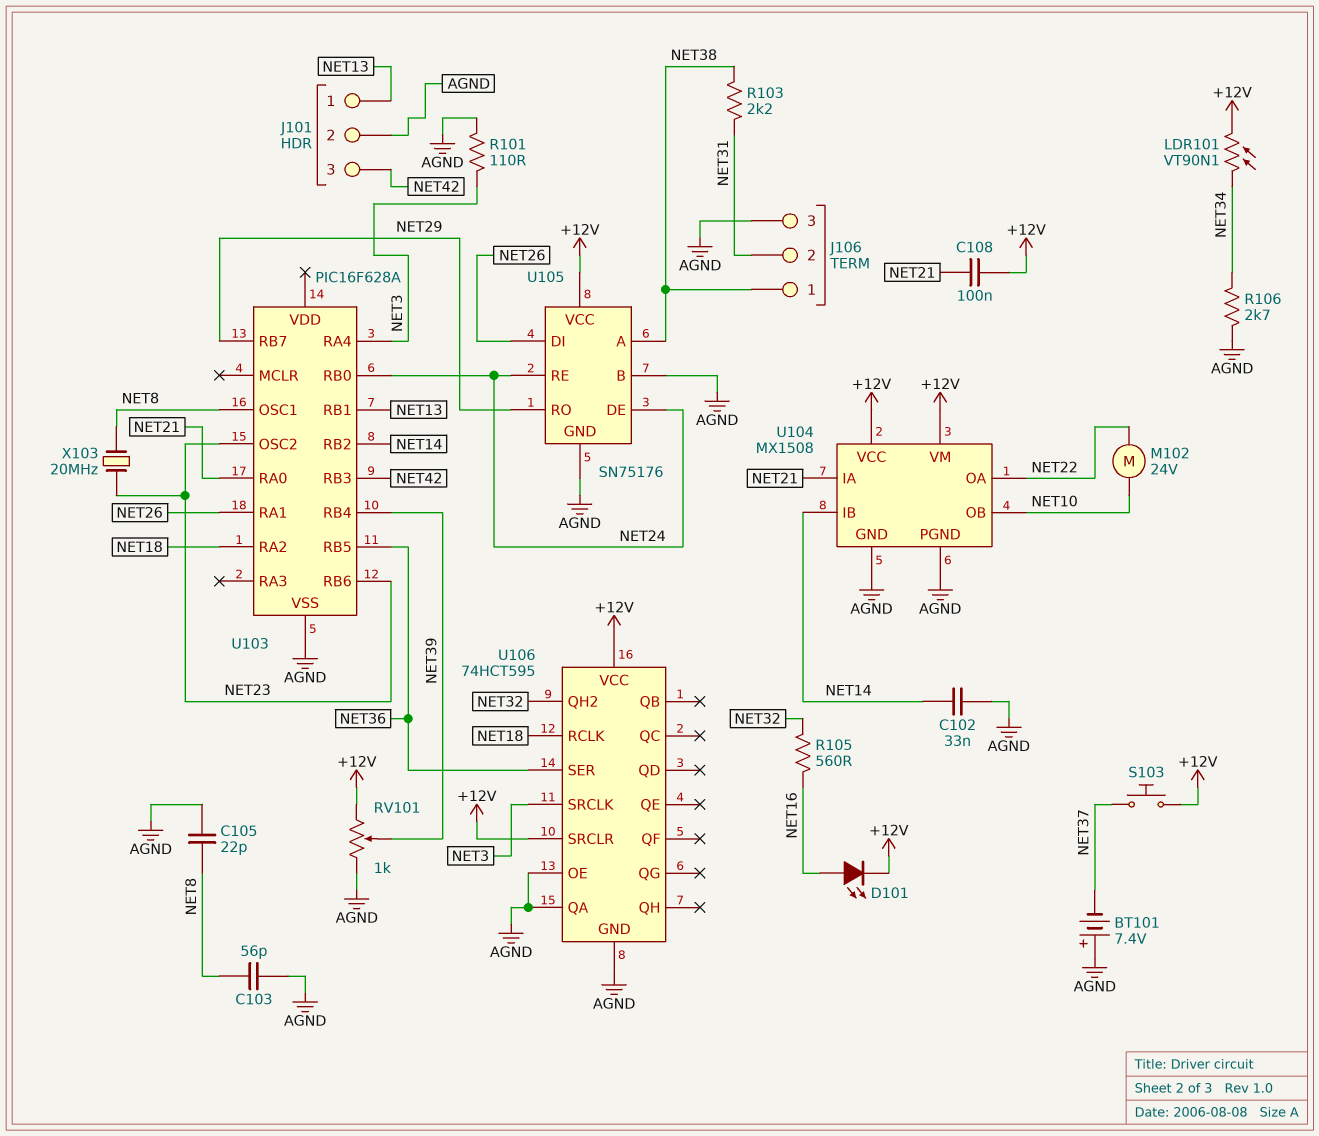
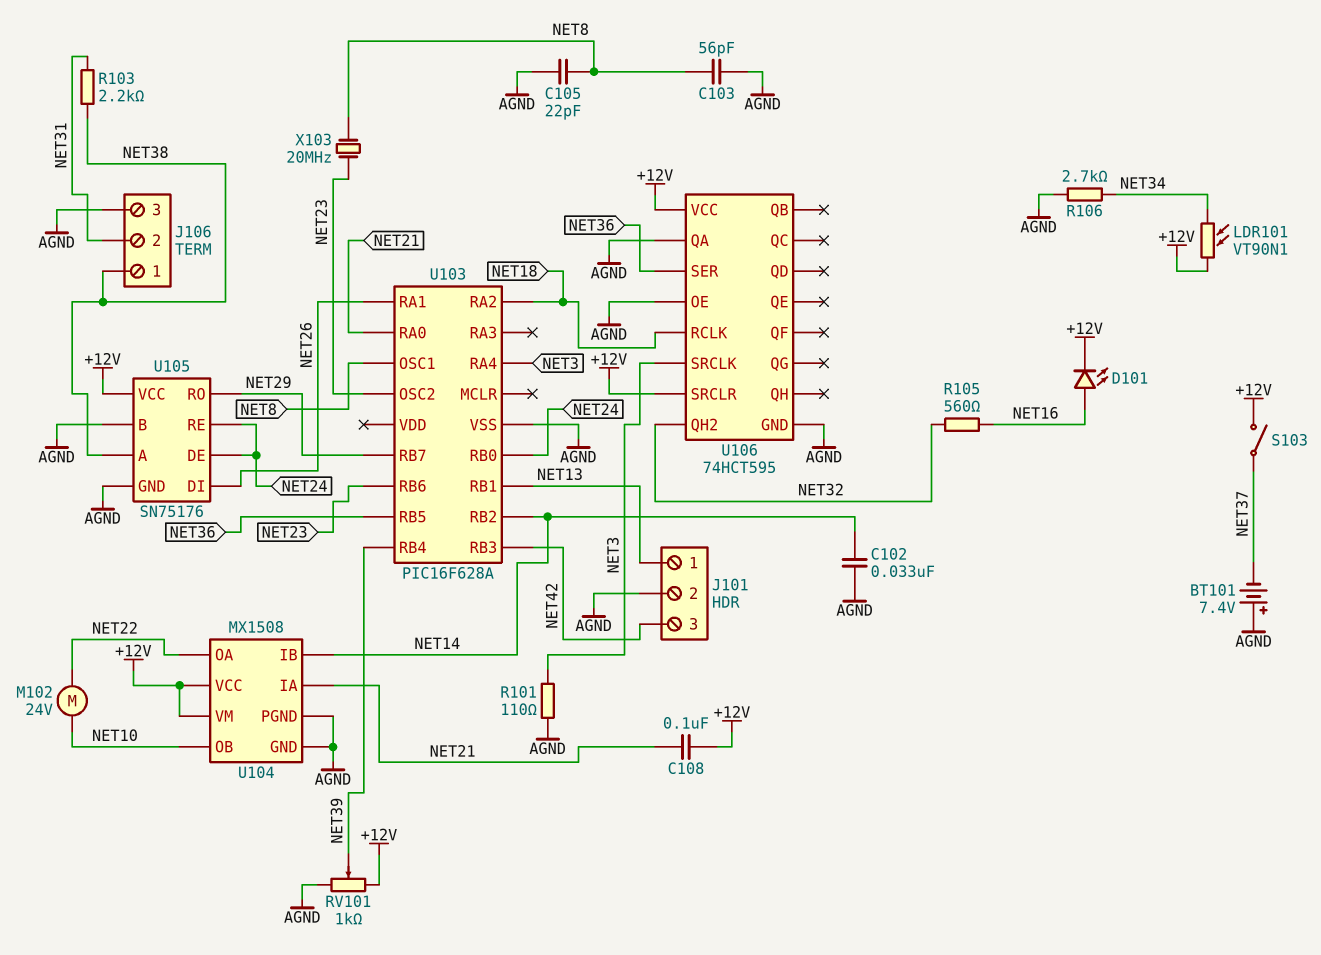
S103: button (+12V, NET37) -> switch (+12V, NET37)

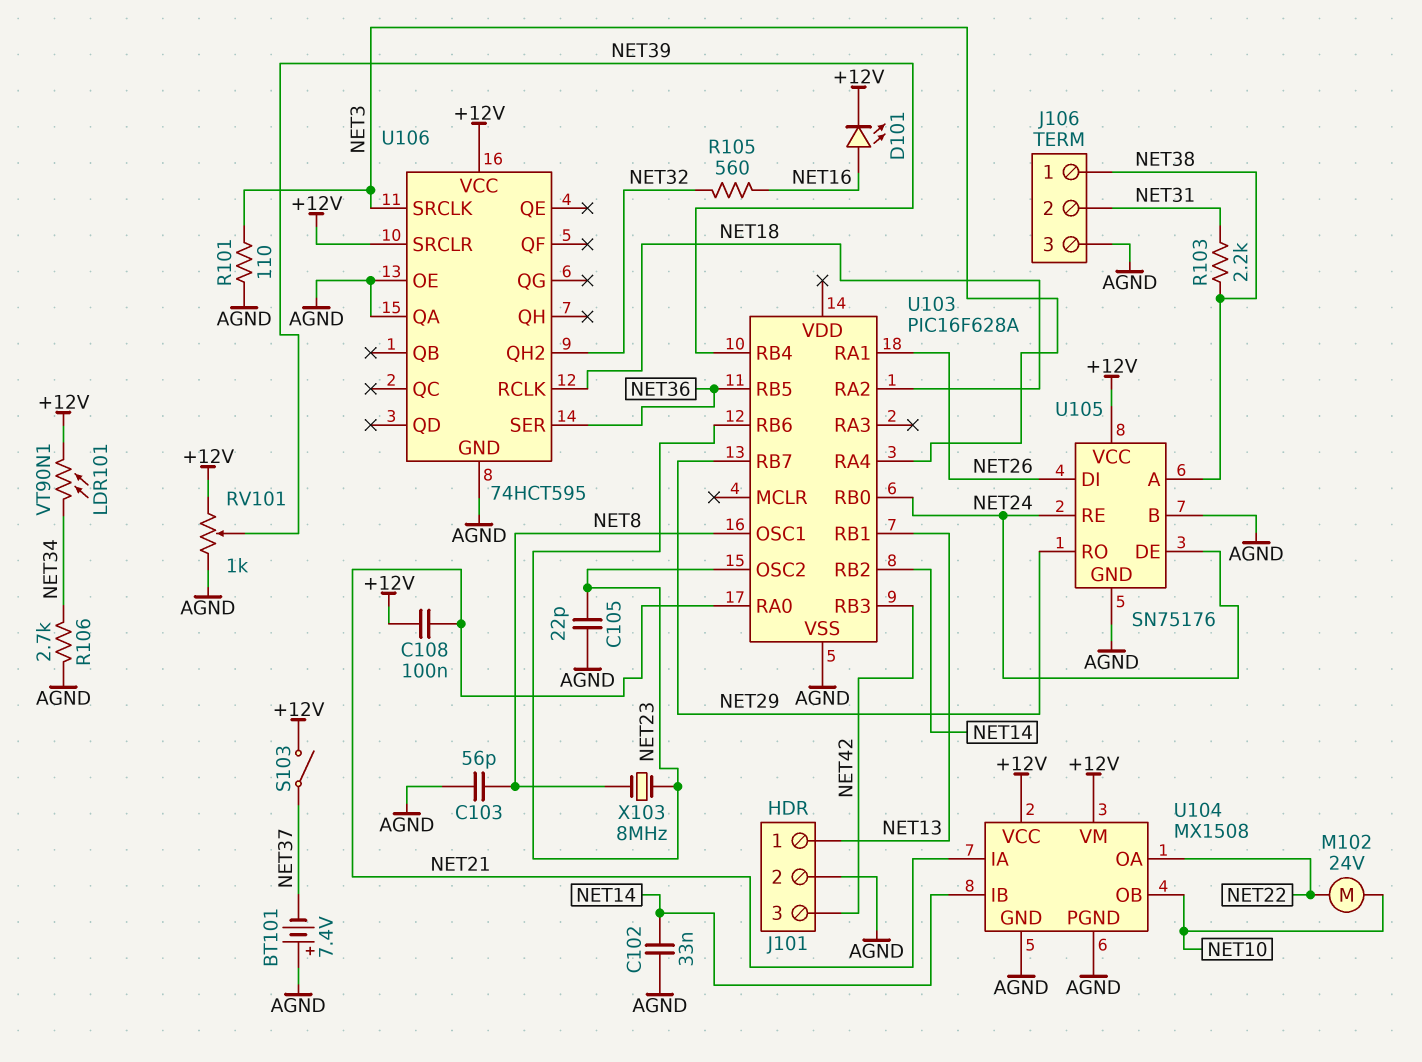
C105: 22pF (AGND, NET8) -> 22pF (AGND, NET23)
X103: 20MHz (NET8, NET23) -> 8MHz (NET8, NET23)

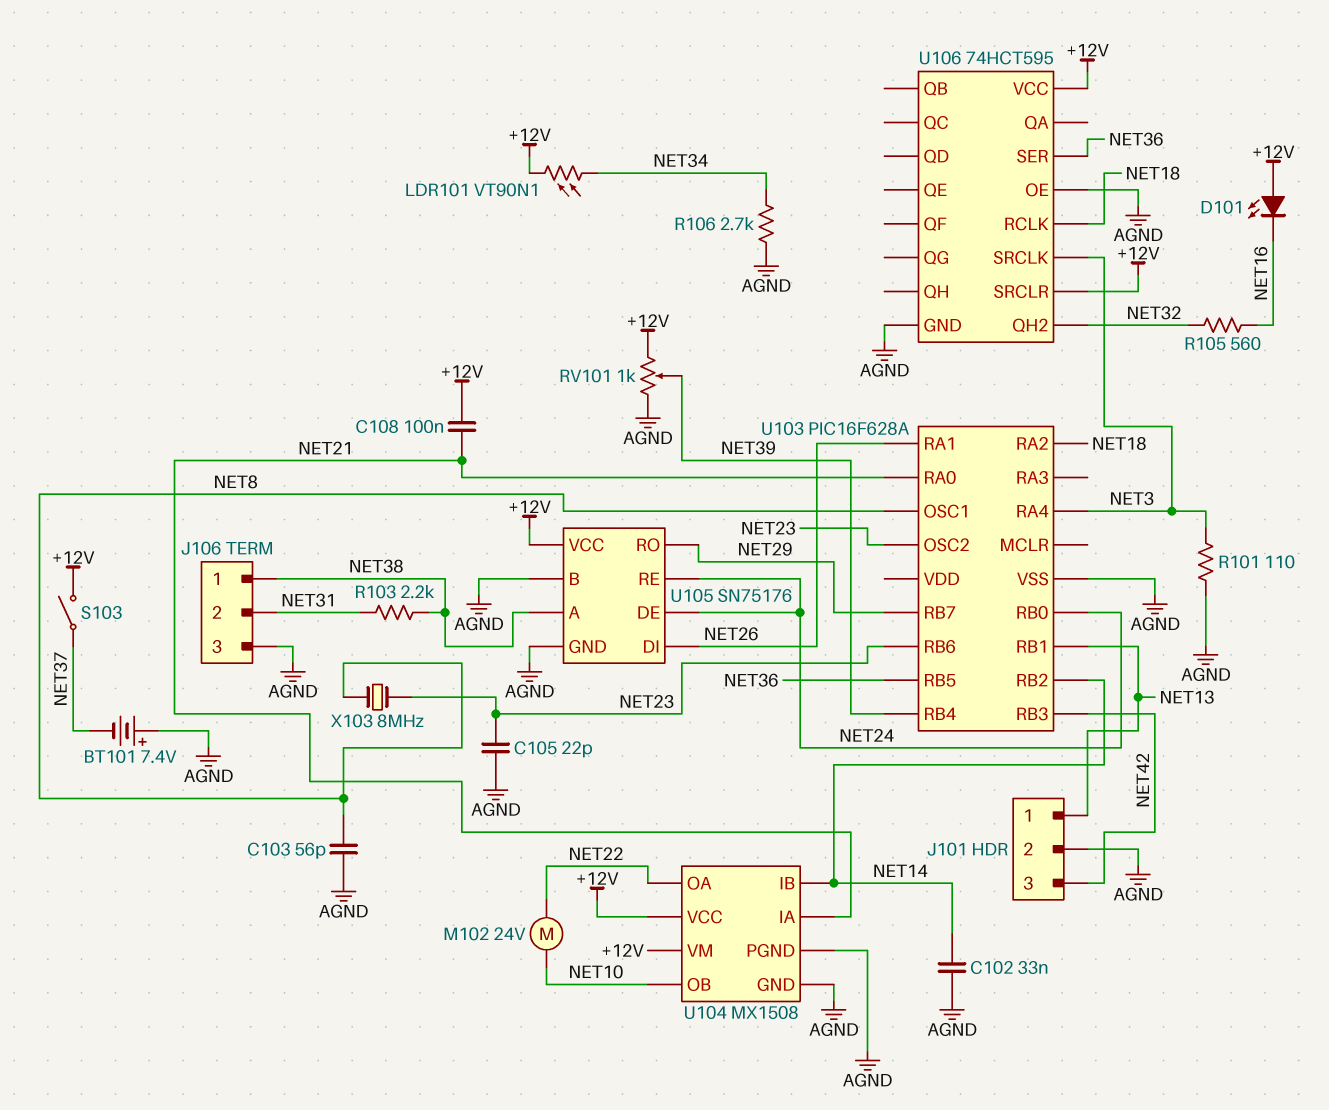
D101: LED (A NET16, K +12V) -> LED (A +12V, K NET16)
U106 pin QA: AGND -> none

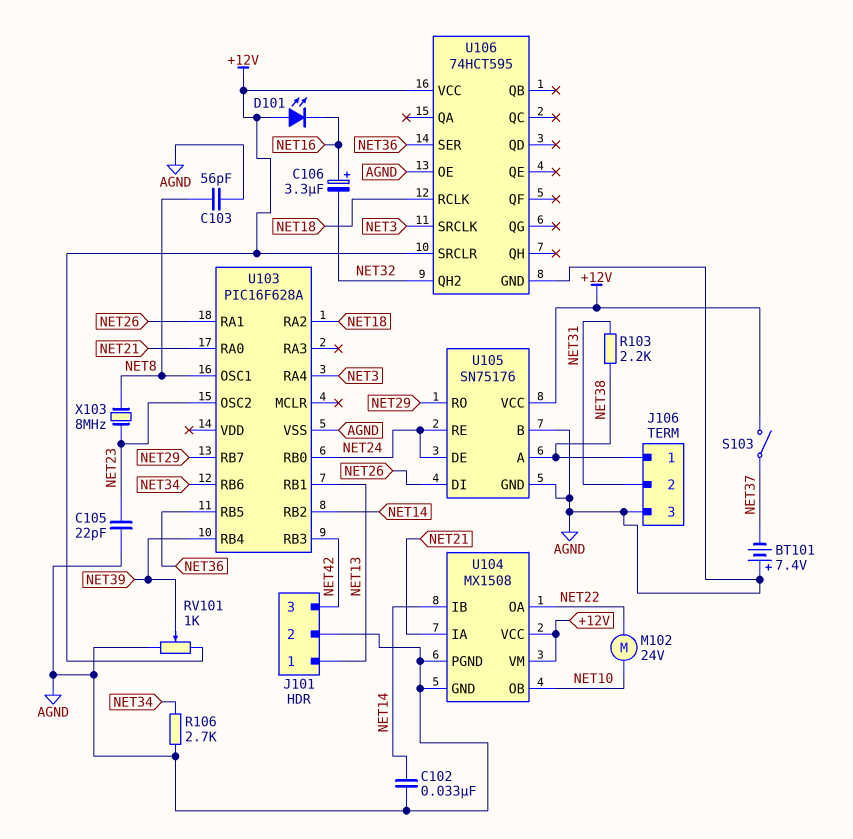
C106: none -> 3.3uF (plus NET16, minus NET32)
C108: 100nF (+12V, NET21) -> none
LDR101: VT90N1 (+12V, NET34) -> none
R101: 110 (AGND, NET3) -> none
R105: 560 (NET16, NET32) -> none
U103 pin RB6: NET23 -> NET34

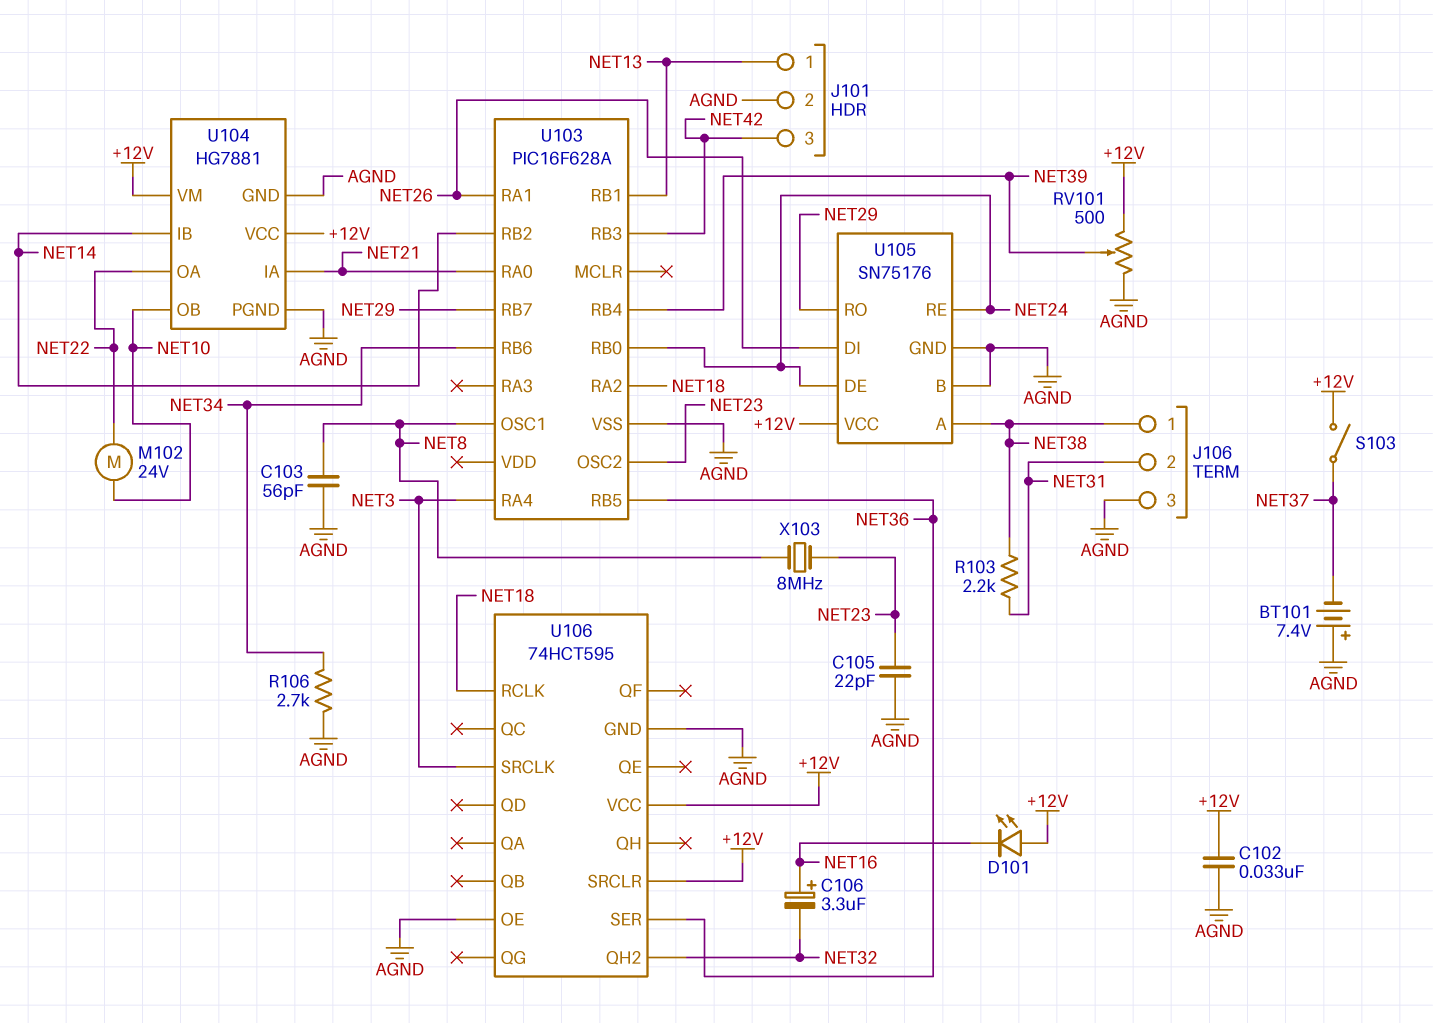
C102: 33nF (AGND, NET14) -> 33nF (+12V, AGND)
RV101: 1k (+12V, AGND, wiper NET39) -> 500 (+12V, AGND, wiper NET39)
U104: MX1508 -> HG7881

